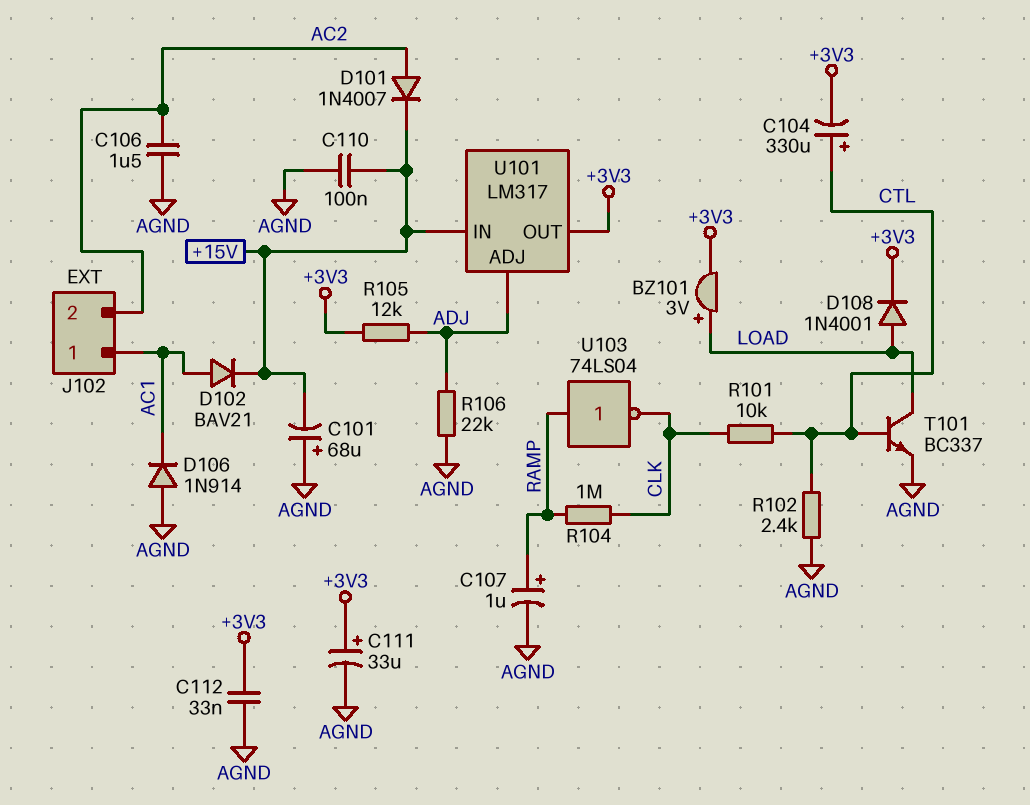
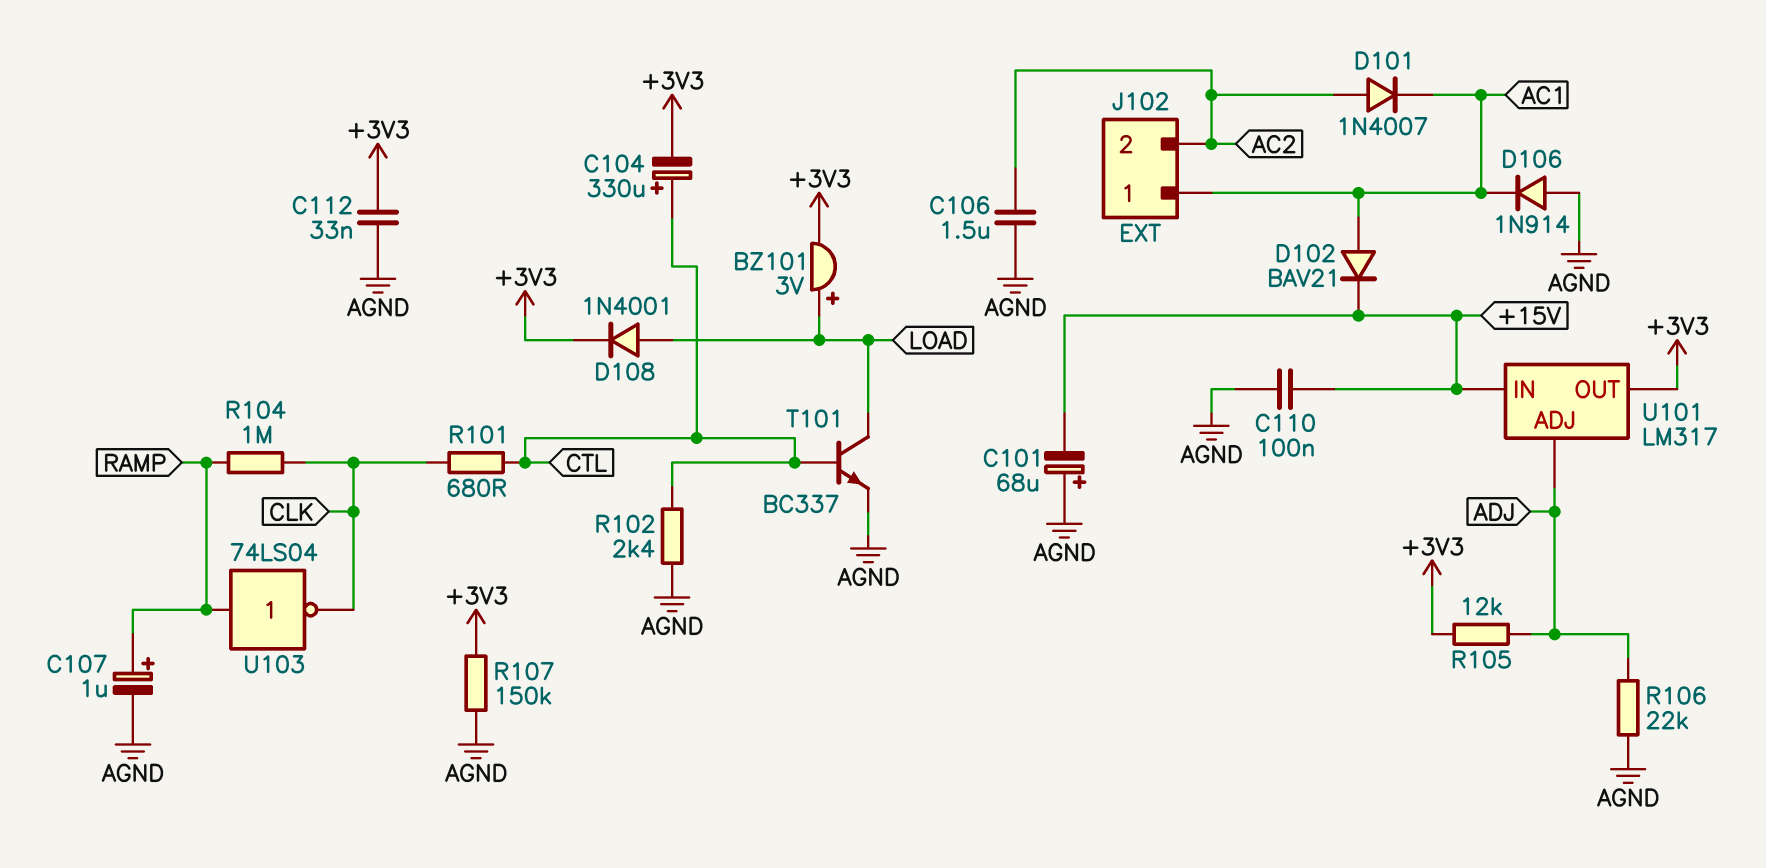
C111: 33uF (plus +3V3, minus AGND) -> none
D101: diode 1N4007 (A AC2, K +15V) -> diode 1N4007 (A AC2, K AC1)
R101: 10k (CLK, CTL) -> 680 (CLK, CTL)
R107: none -> 150k (+3V3, AGND)

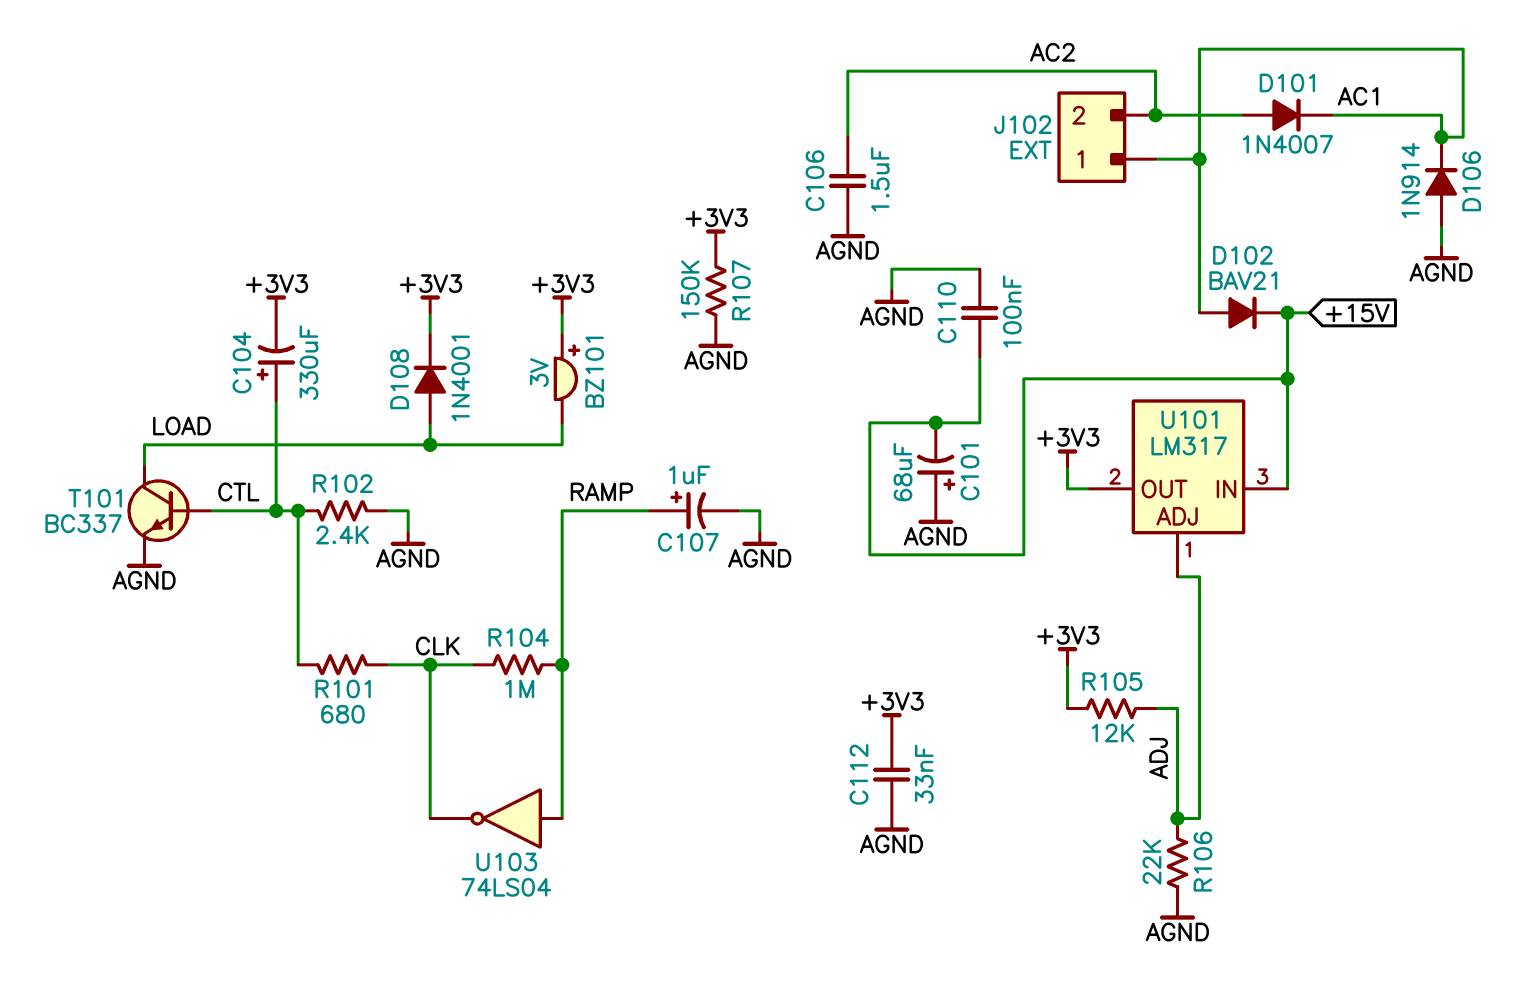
BZ101: buzzer 3V (plus LOAD, minus +3V3) -> buzzer 3V (plus +3V3, minus LOAD)

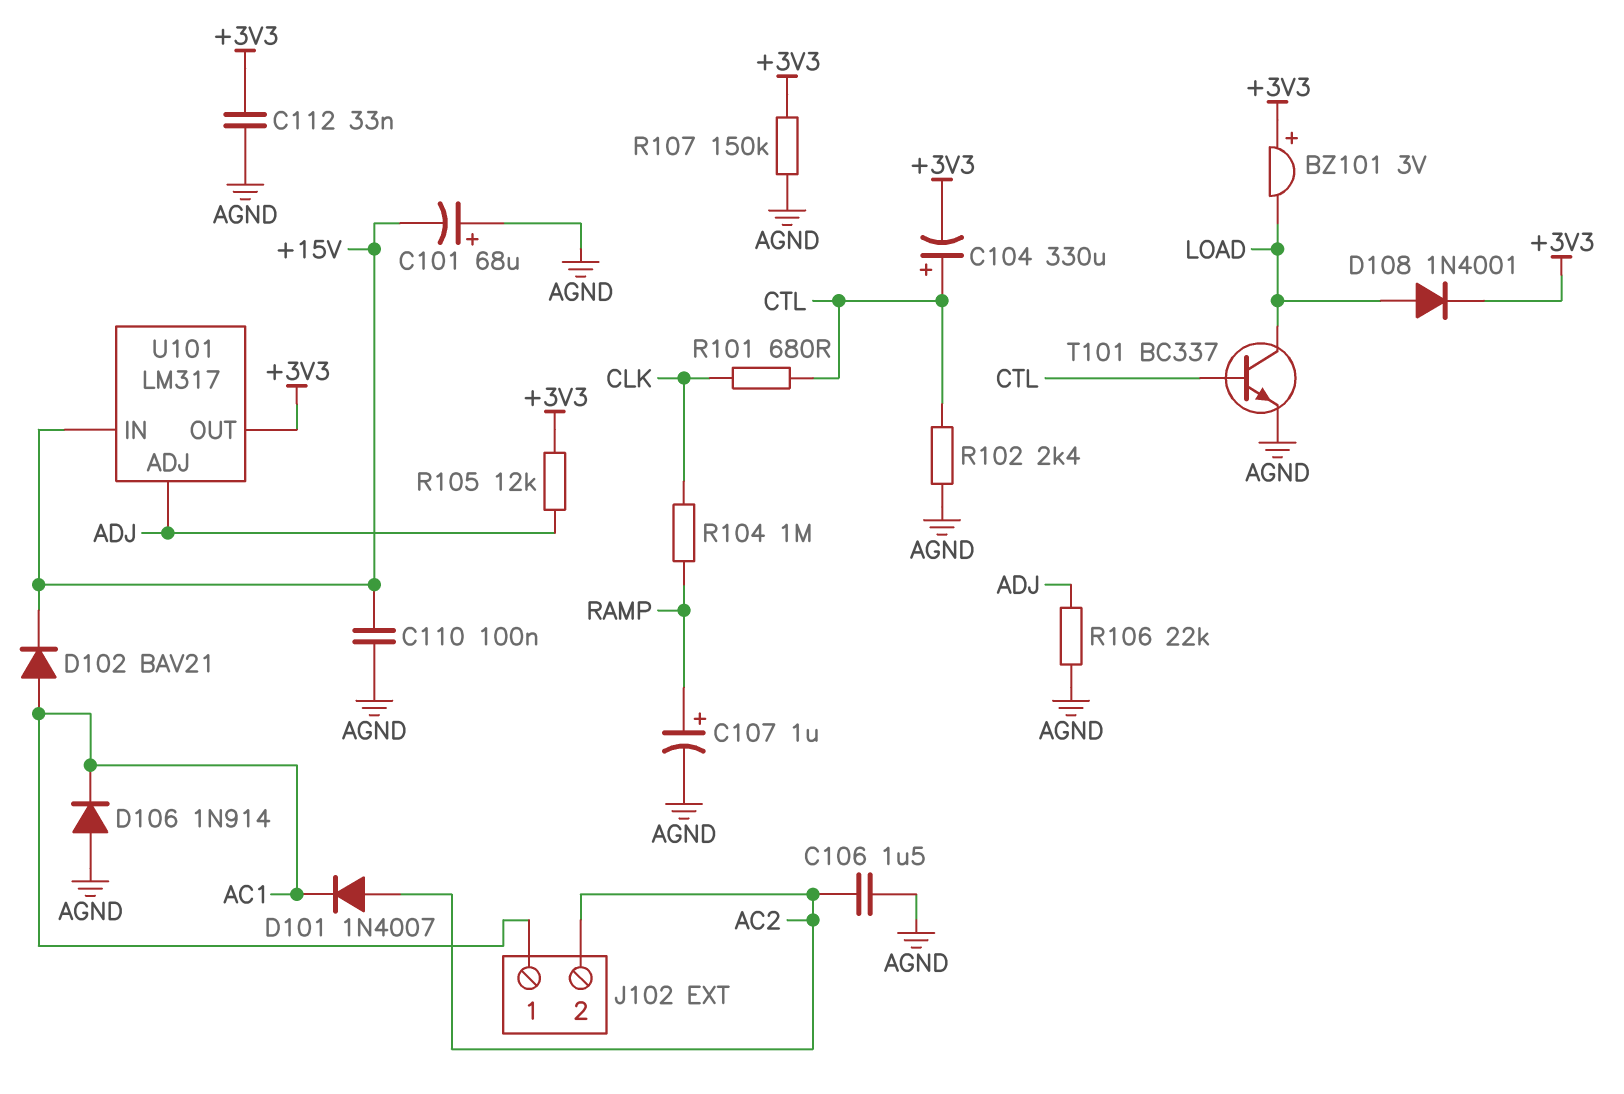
U103: NOT 74LS04 (in RAMP, out CLK) -> none

